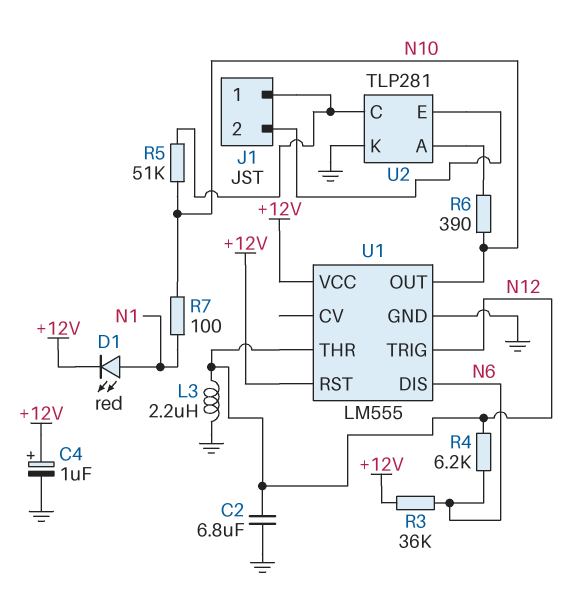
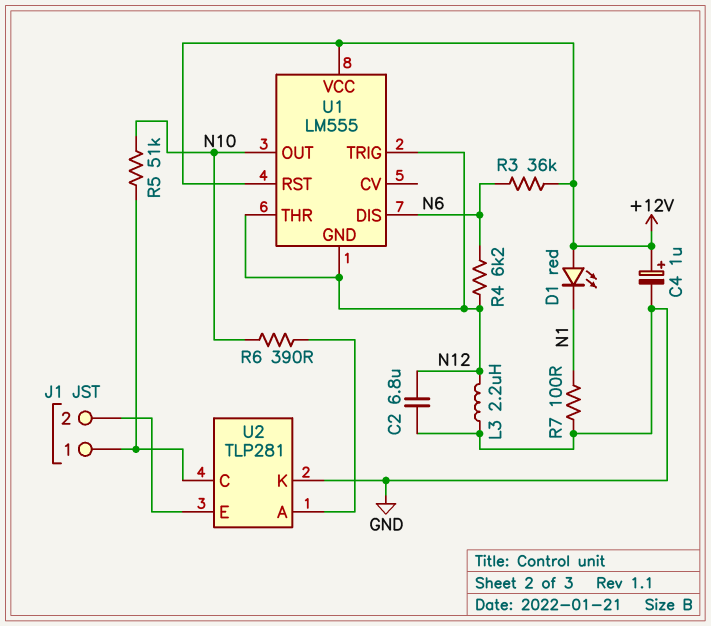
D1: LED red (A N1, K +12V) -> LED red (A +12V, K N1)
R7: 100 (N1, N10) -> 100 (GND, N1)
U1 pin GND: GND -> N12

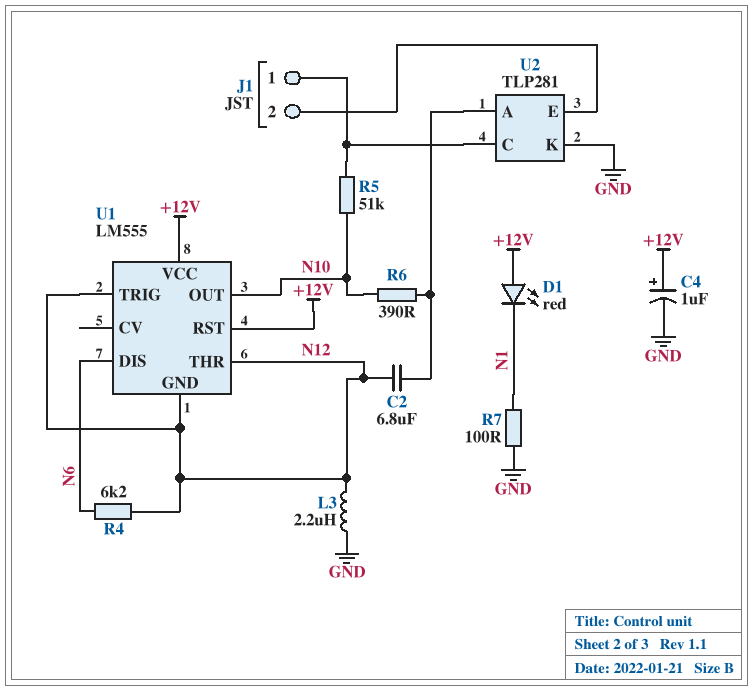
C2: 6.8uF (GND, N12) -> 6.8uF (N12, U2/A)
R3: 36k (+12V, N6) -> none

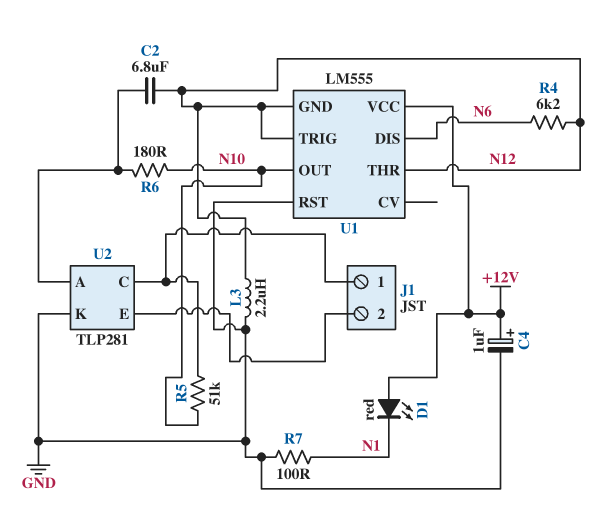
R6: 390 (N10, U2/A) -> 180 (N10, U2/A)
U1 pin RST: +12V -> GND

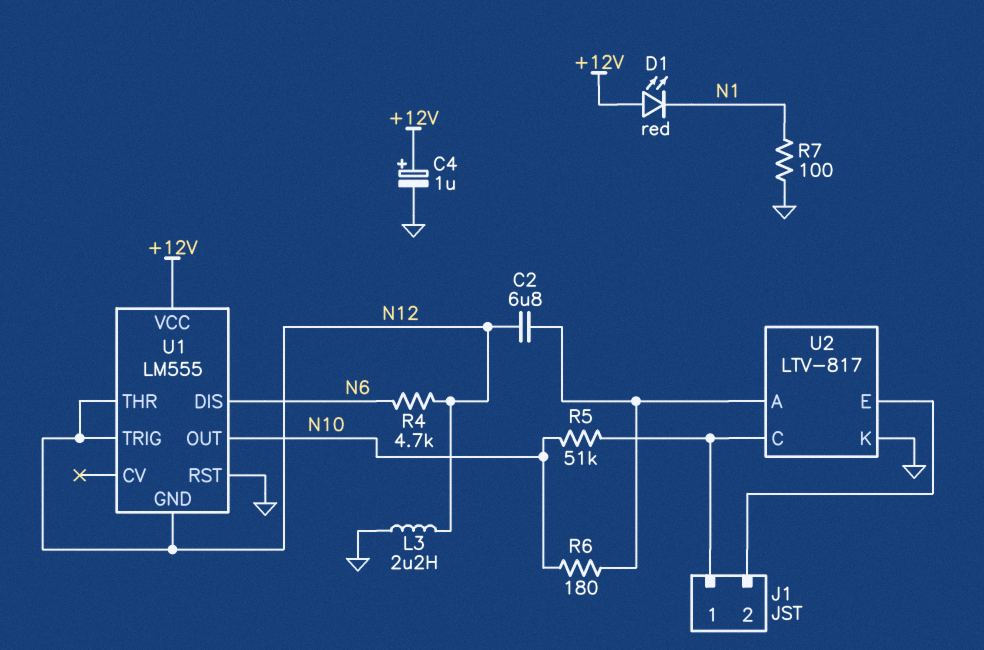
R4: 6.2k (N6, N12) -> 4.7k (N6, N12)
U2: TLP281 -> LTV-817

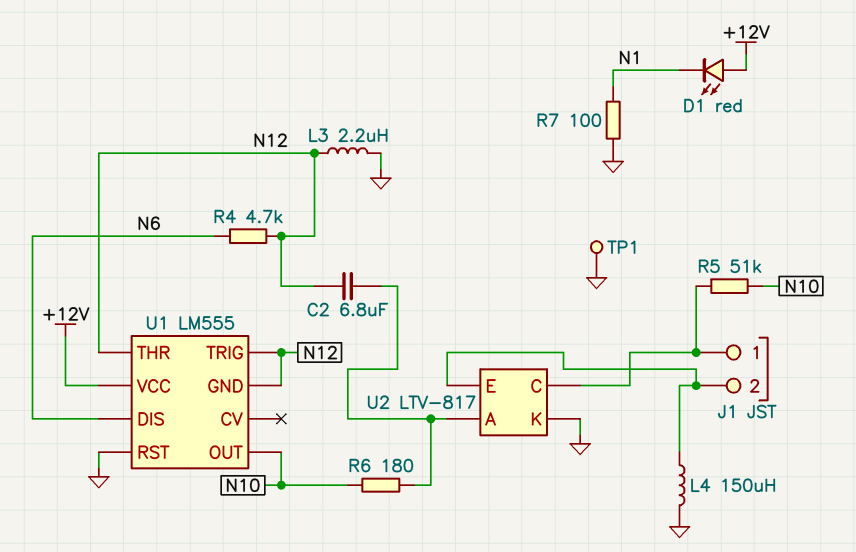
C4: 1uF (plus +12V, minus GND) -> none
L4: none -> 150uH (GND, J1/2)
TP1: none -> test point (GND)

